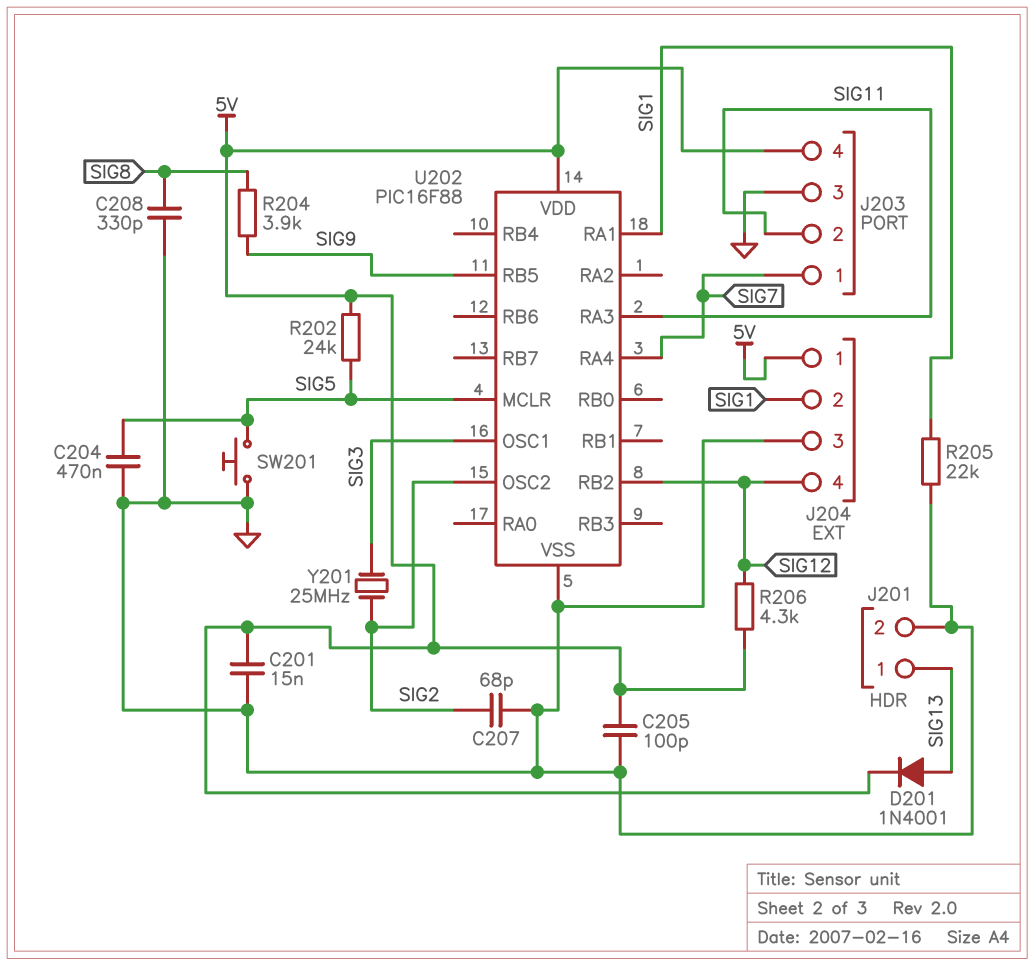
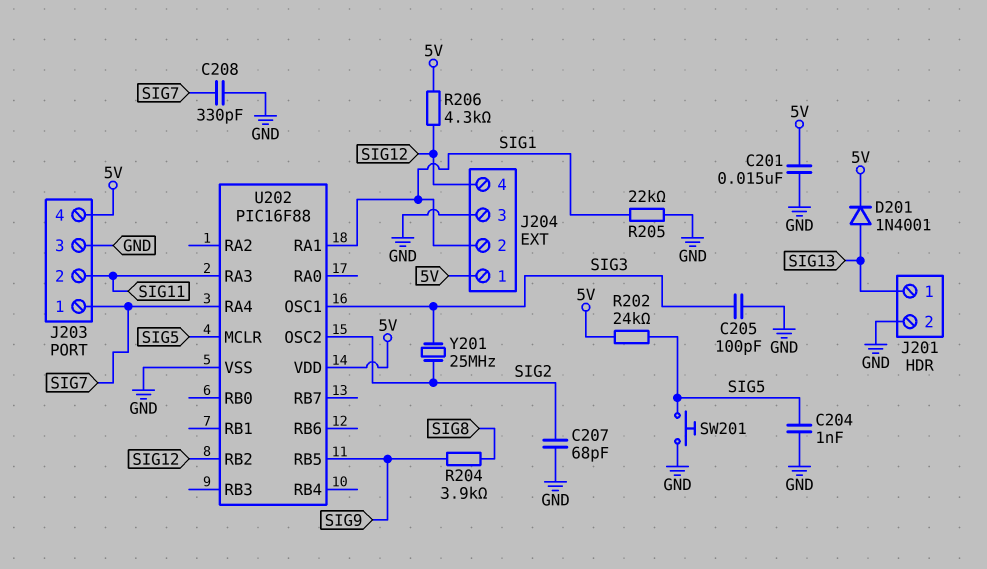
C204: 470nF (GND, SIG5) -> 1nF (GND, SIG5)
C205: 100pF (5V, GND) -> 100pF (GND, SIG3)
C208: 330pF (GND, SIG8) -> 330pF (GND, SIG7)

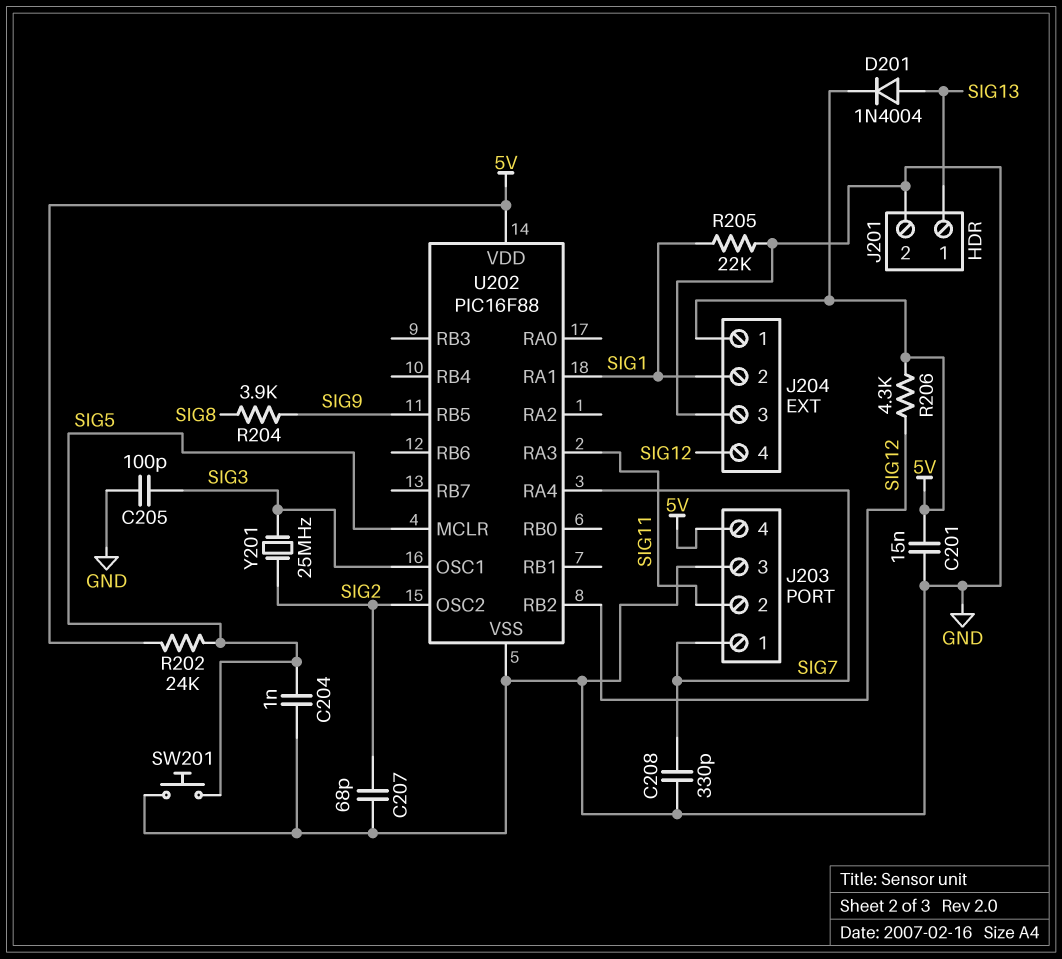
D201: diode 1N4001 (A SIG13, K 5V) -> diode 1N4004 (A SIG13, K 5V)

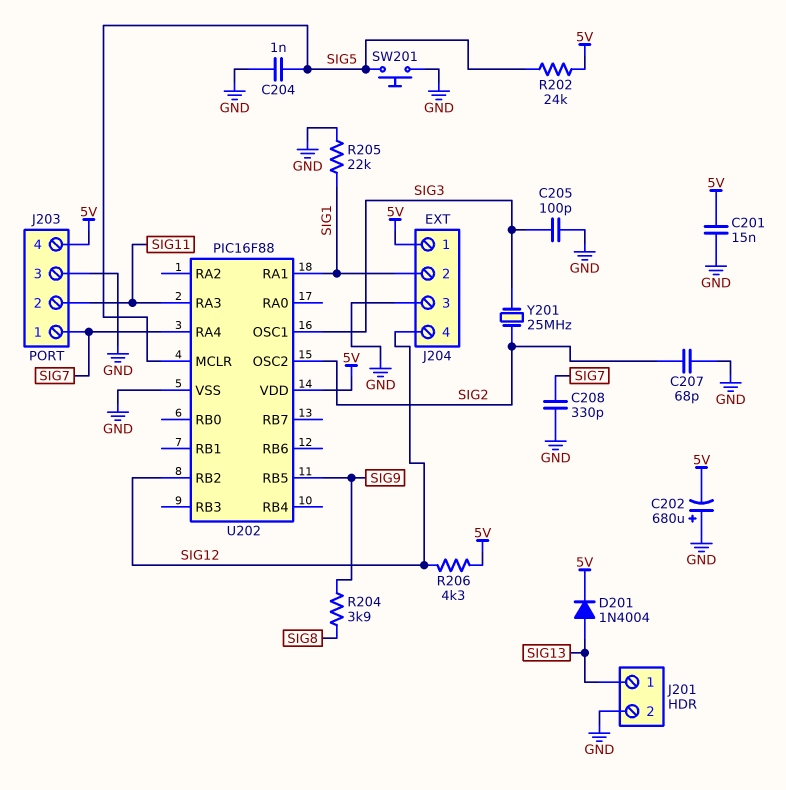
C202: none -> 680uF (plus GND, minus 5V)

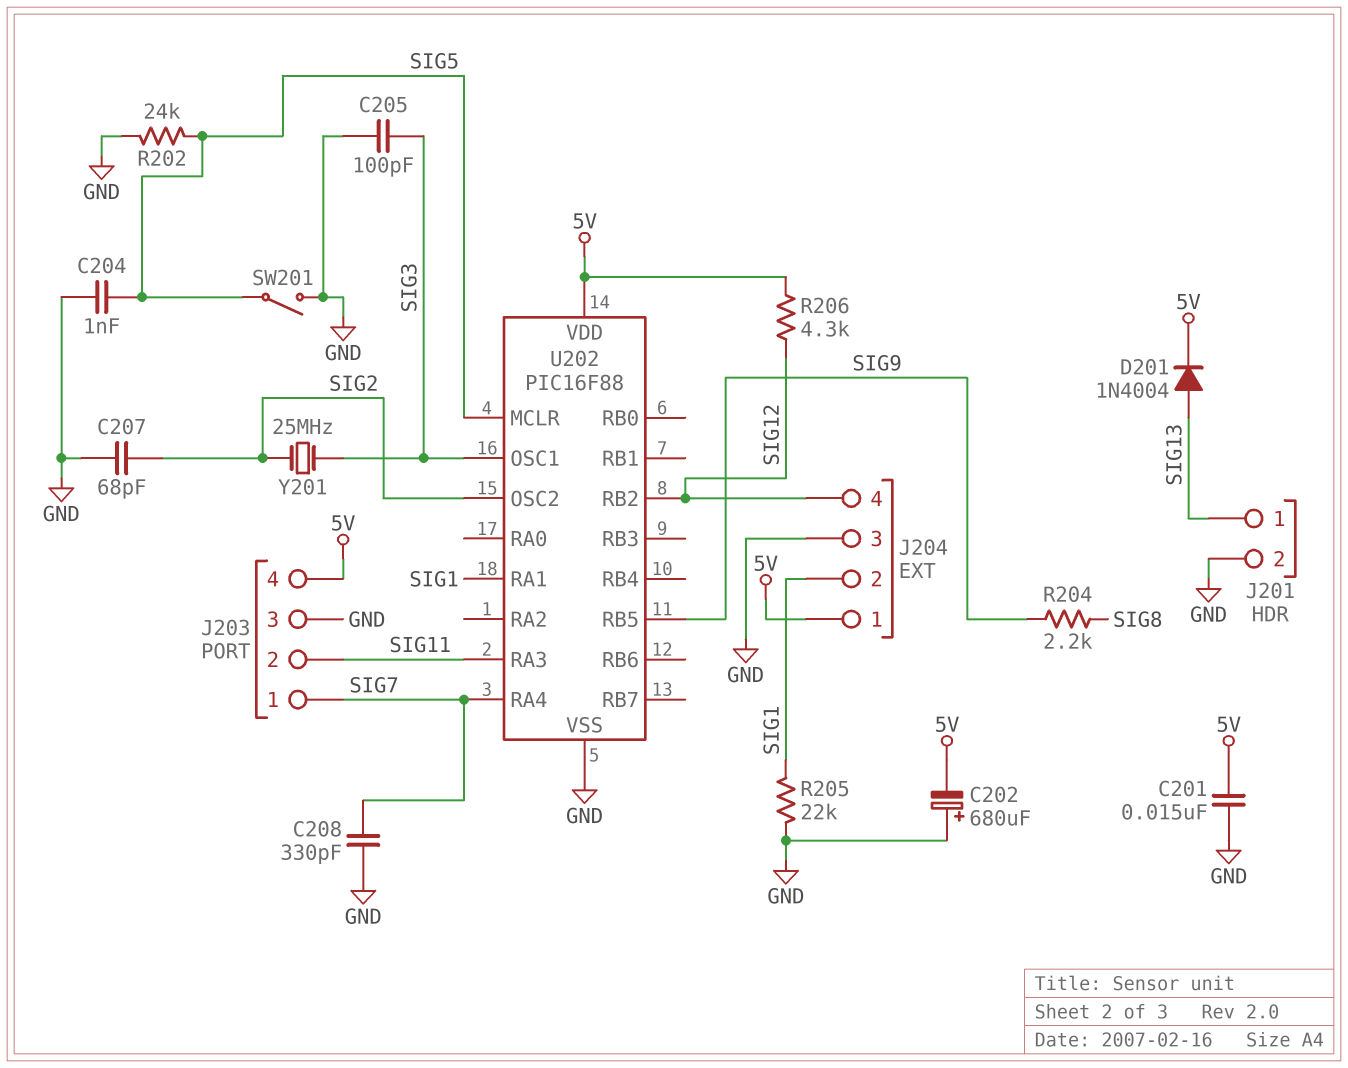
R202: 24k (5V, SIG5) -> 24k (GND, SIG5)
R204: 3.9k (SIG8, SIG9) -> 2.2k (SIG8, SIG9)
SW201: button (GND, SIG5) -> switch (GND, SIG5)

